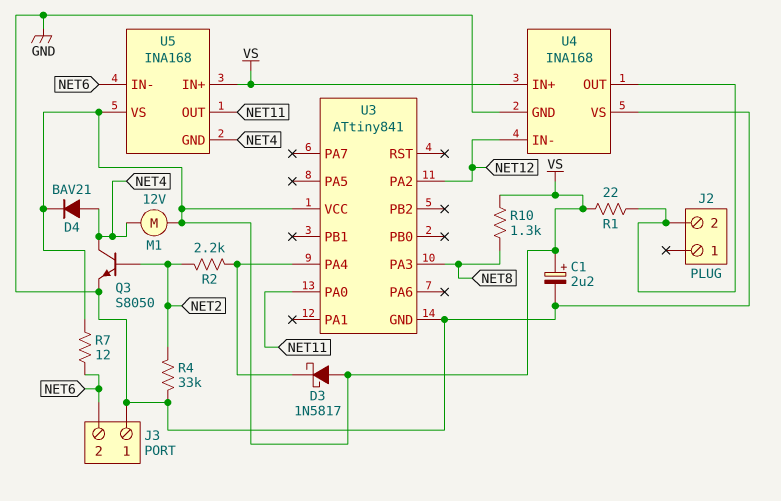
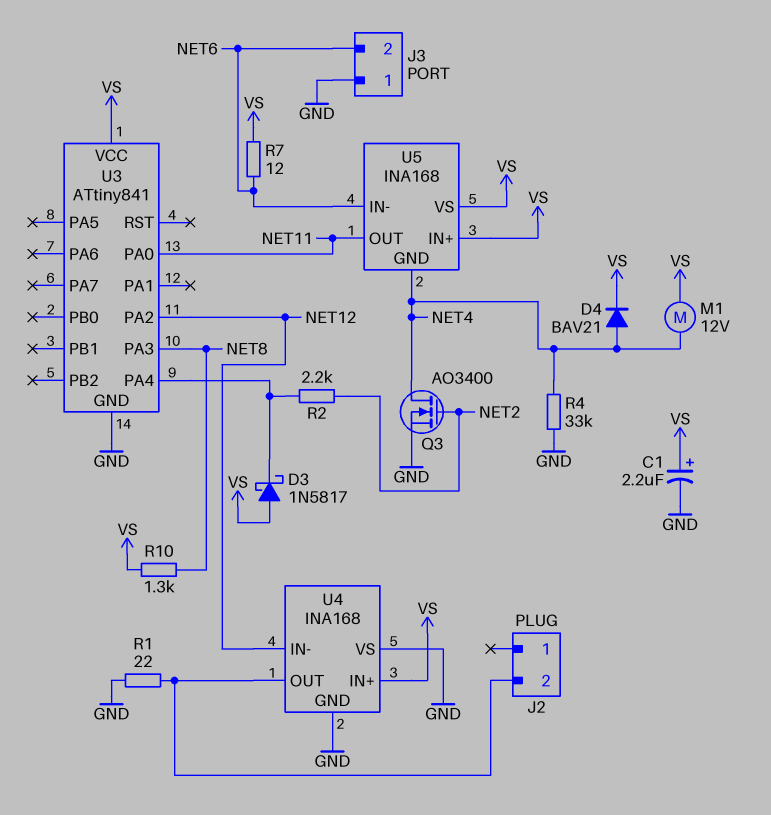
Q3: NPN S8050 (B NET2, C NET4, E GND) -> NMOS AO3400 (G NET2, D NET4, S GND)
R1: 22 (J2/2, VS) -> 22 (GND, J2/2)
R4: 33k (GND, NET2) -> 33k (GND, NET4)

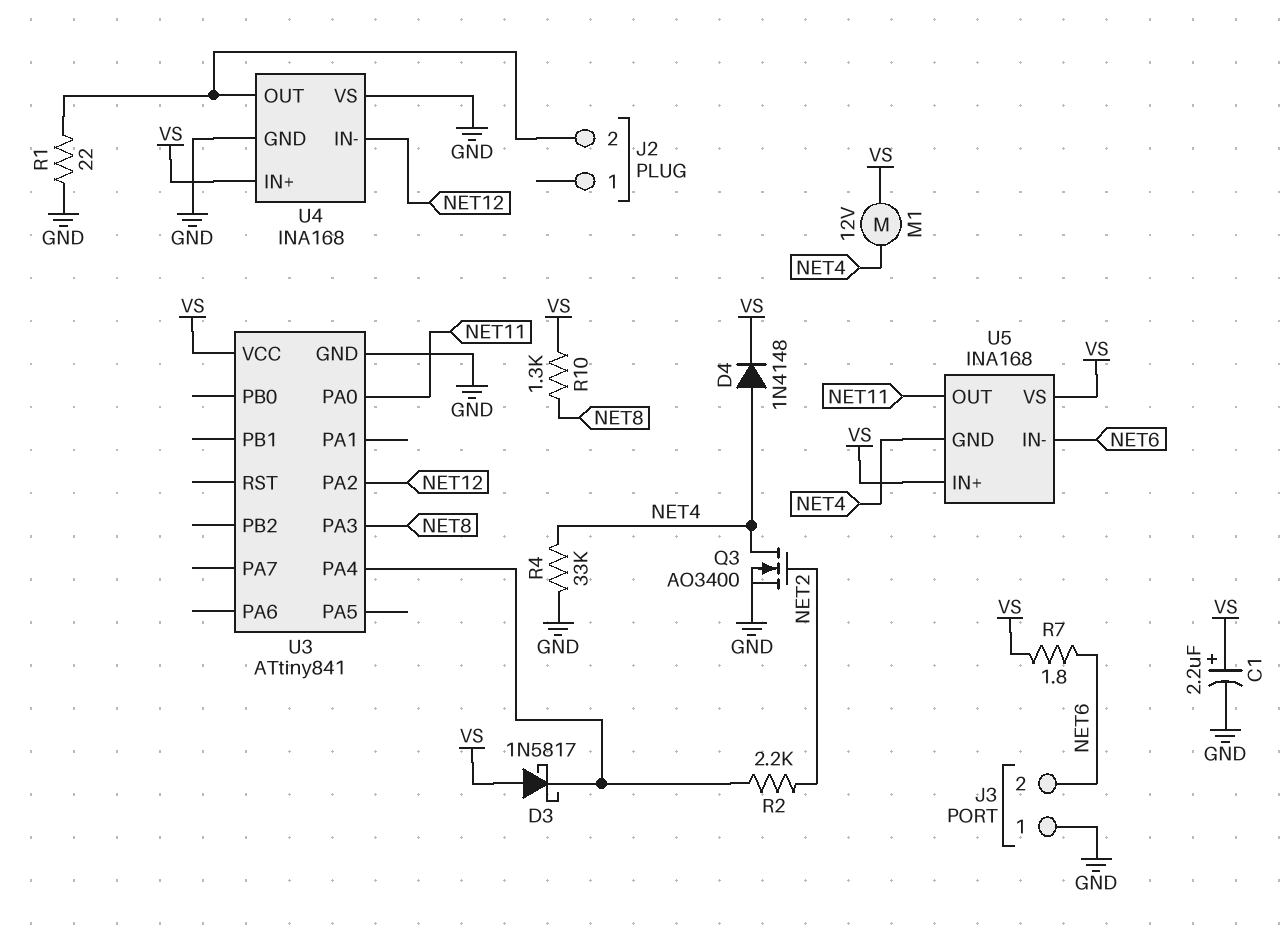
D4: diode BAV21 (A NET4, K VS) -> diode 1N4148 (A NET4, K VS)
R7: 12 (NET6, VS) -> 1.8 (NET6, VS)

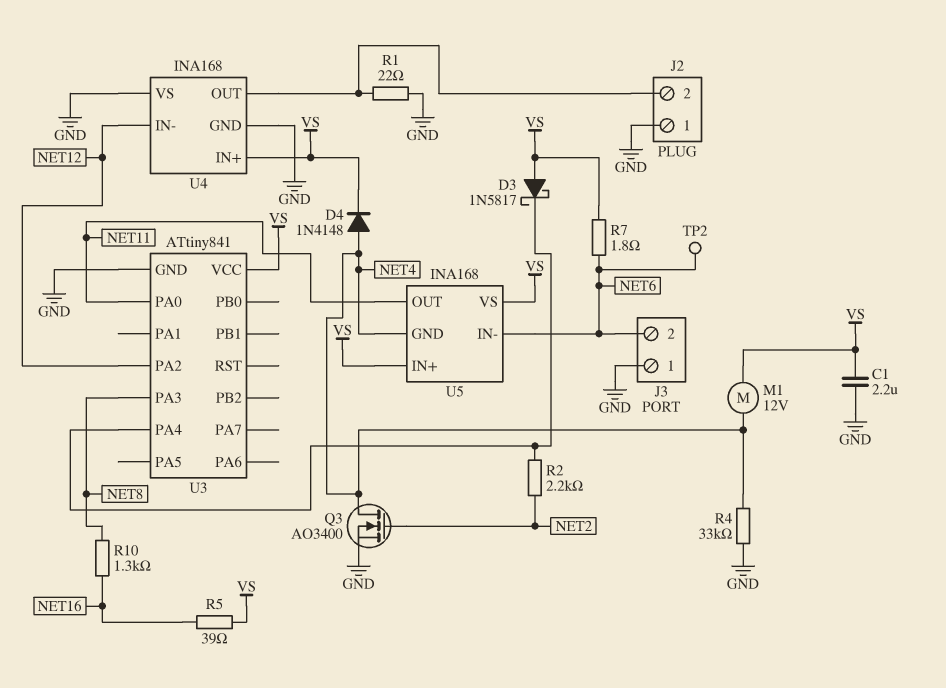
C1: 2.2uF (plus VS, minus GND) -> 2.2uF (GND, VS)
J2 pin 1: none -> GND
R5: none -> 39 (NET16, VS)
R10: 1.3k (NET8, VS) -> 1.3k (NET8, NET16)
TP2: none -> test point (NET6)

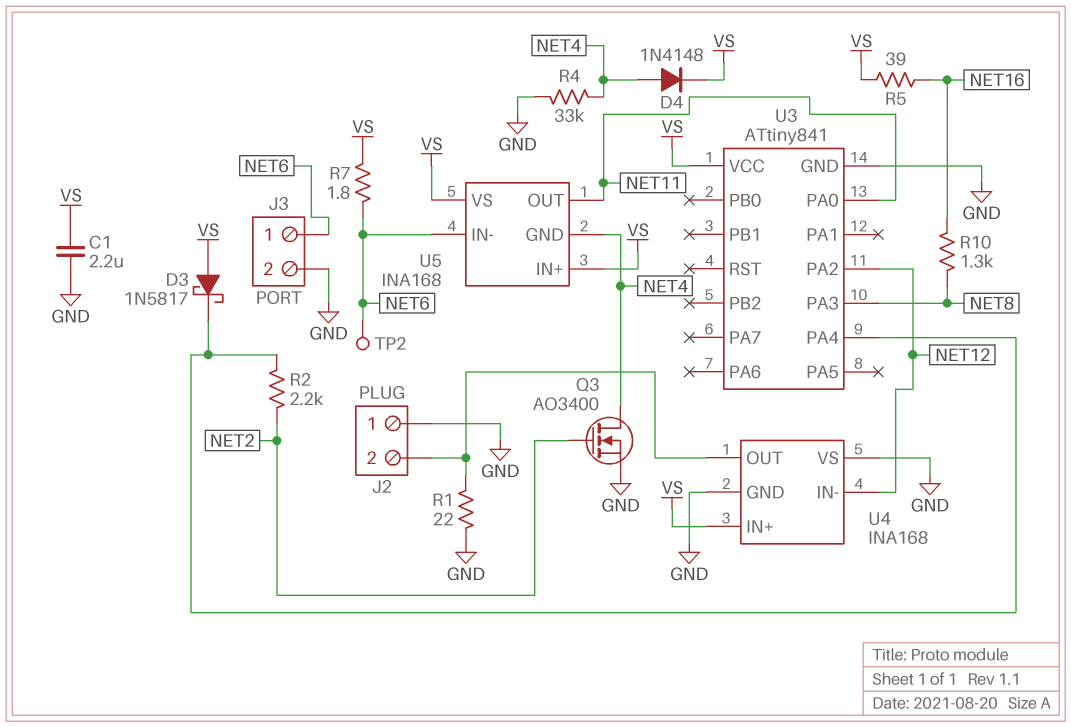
J3 pin 1: GND -> NET6
J3 pin 2: NET6 -> GND
M1: motor 12V (NET4, VS) -> none

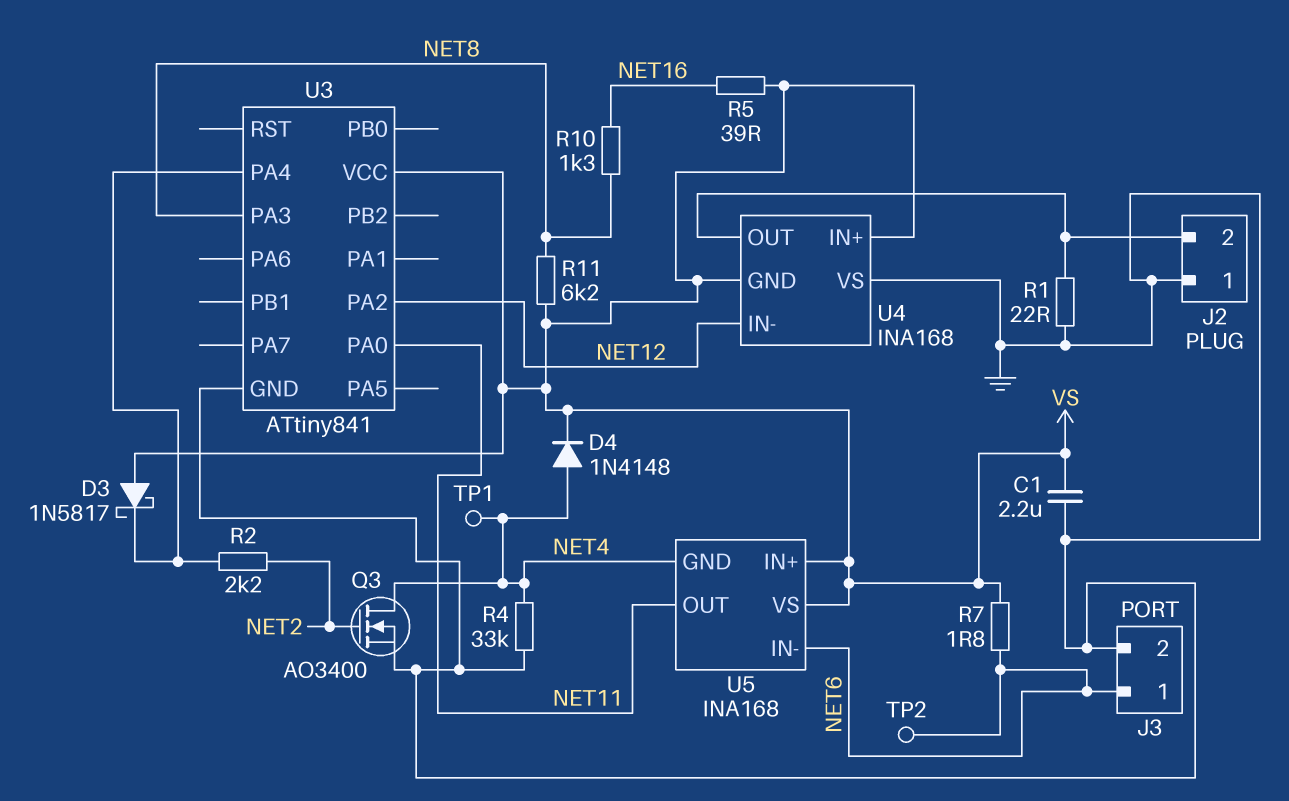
R11: none -> 6.2k (NET8, VS)
TP1: none -> test point (NET4)
U4 pin GND: GND -> VS

